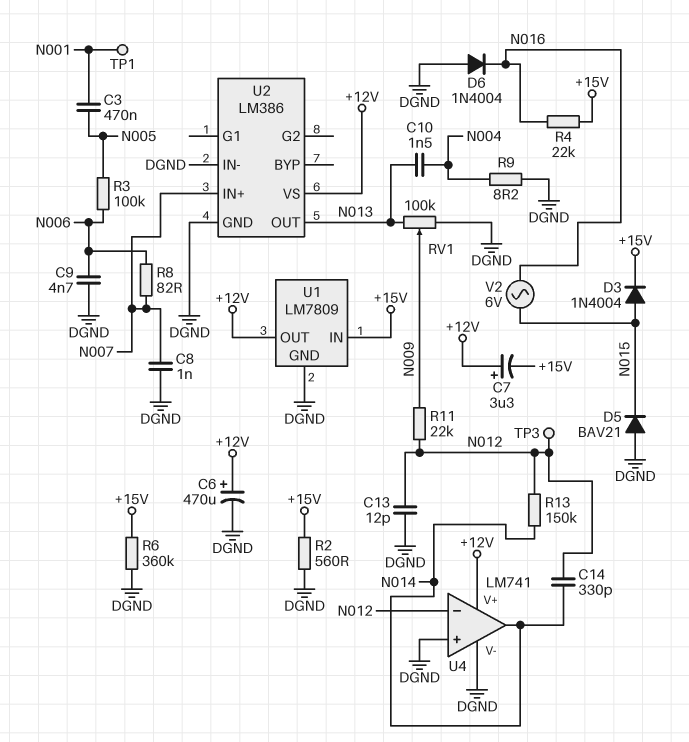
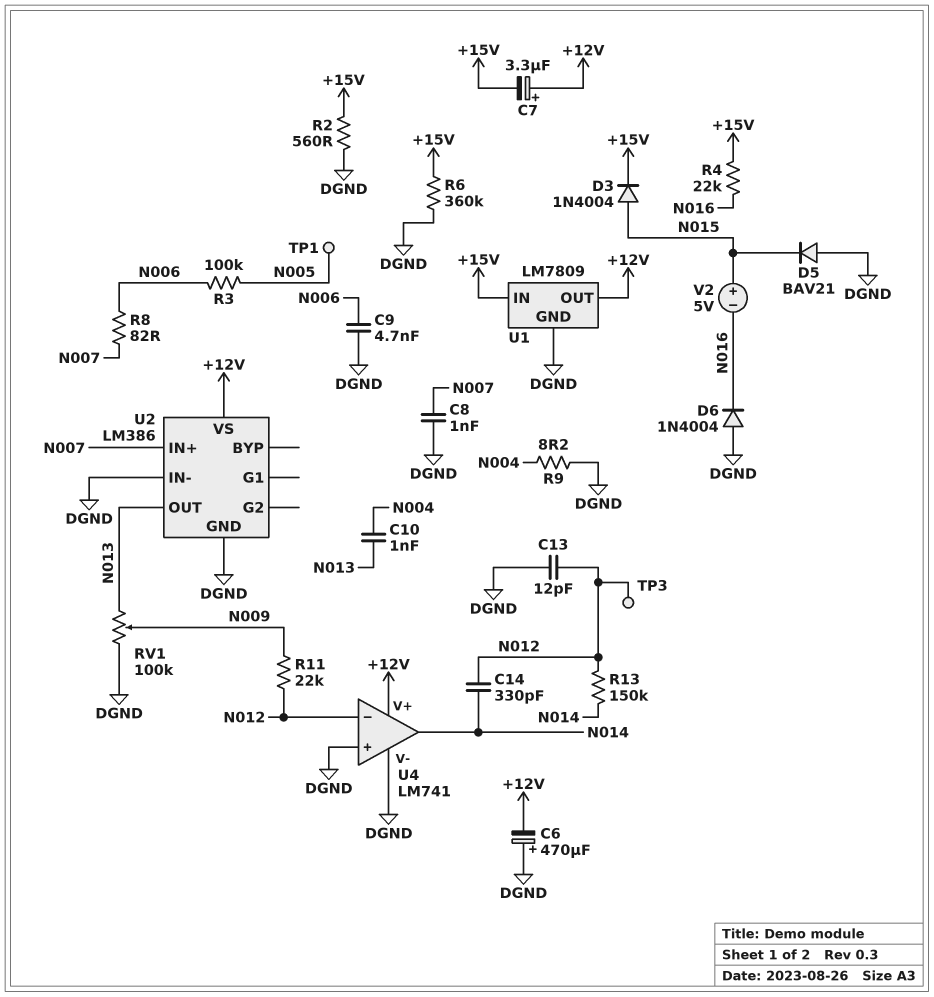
C3: 470nF (N001, N005) -> none
C6: 470uF (plus +12V, minus DGND) -> 470uF (plus DGND, minus +12V)
C10: 1.5nF (N004, N013) -> 1nF (N004, N013)
TP1: test point (N001) -> test point (N005)
V2: AC 6V (N015, N016) -> 5V (plus N015, minus N016)

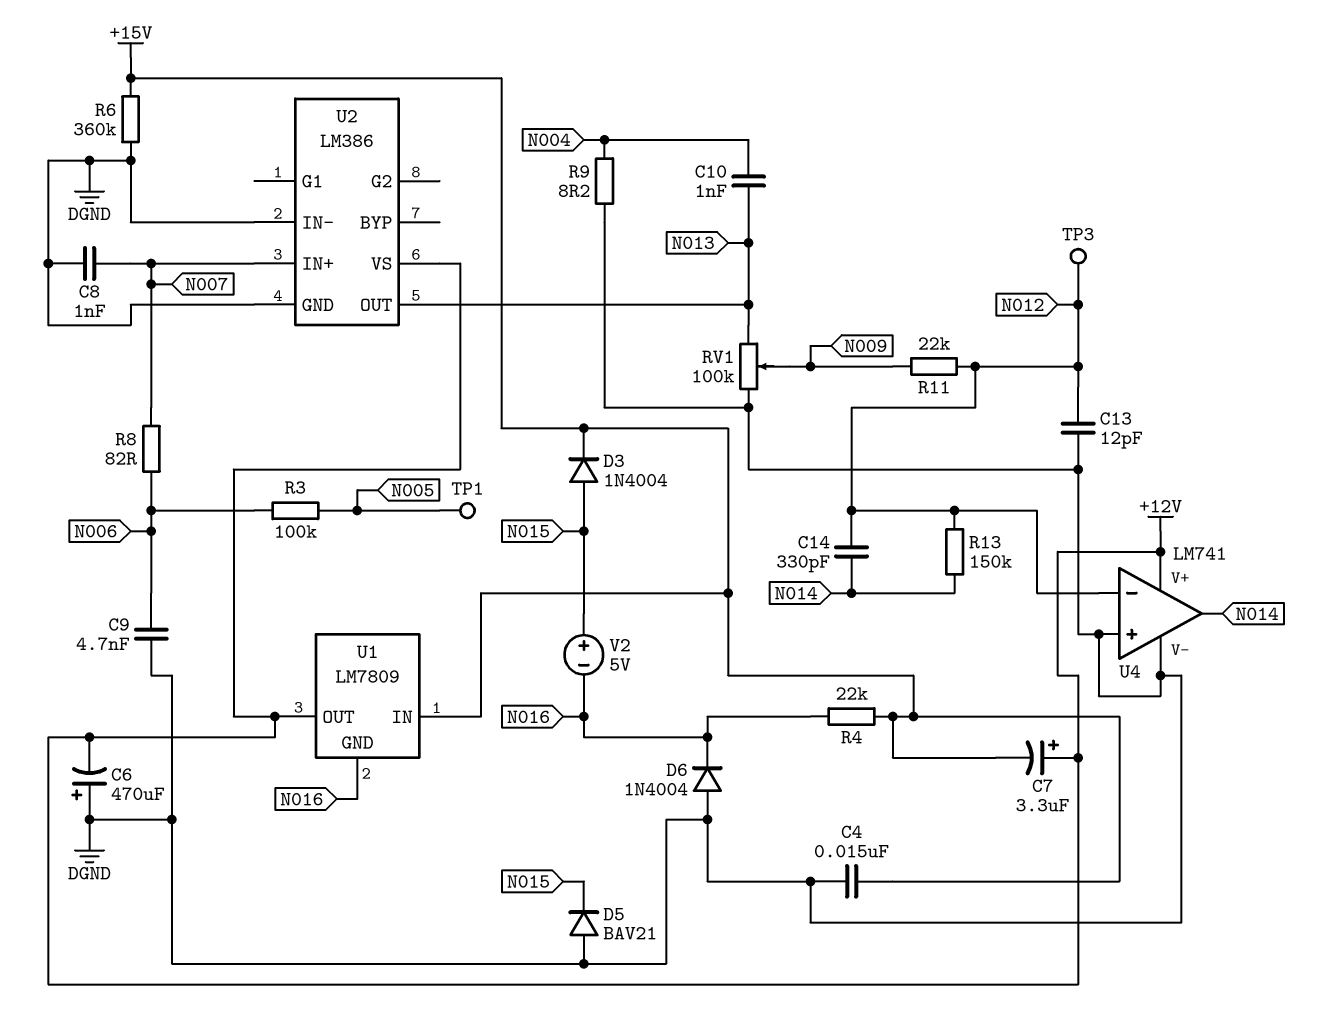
C4: none -> 15nF (+15V, DGND)
R2: 560 (+15V, DGND) -> none
U1 pin GND: DGND -> N016

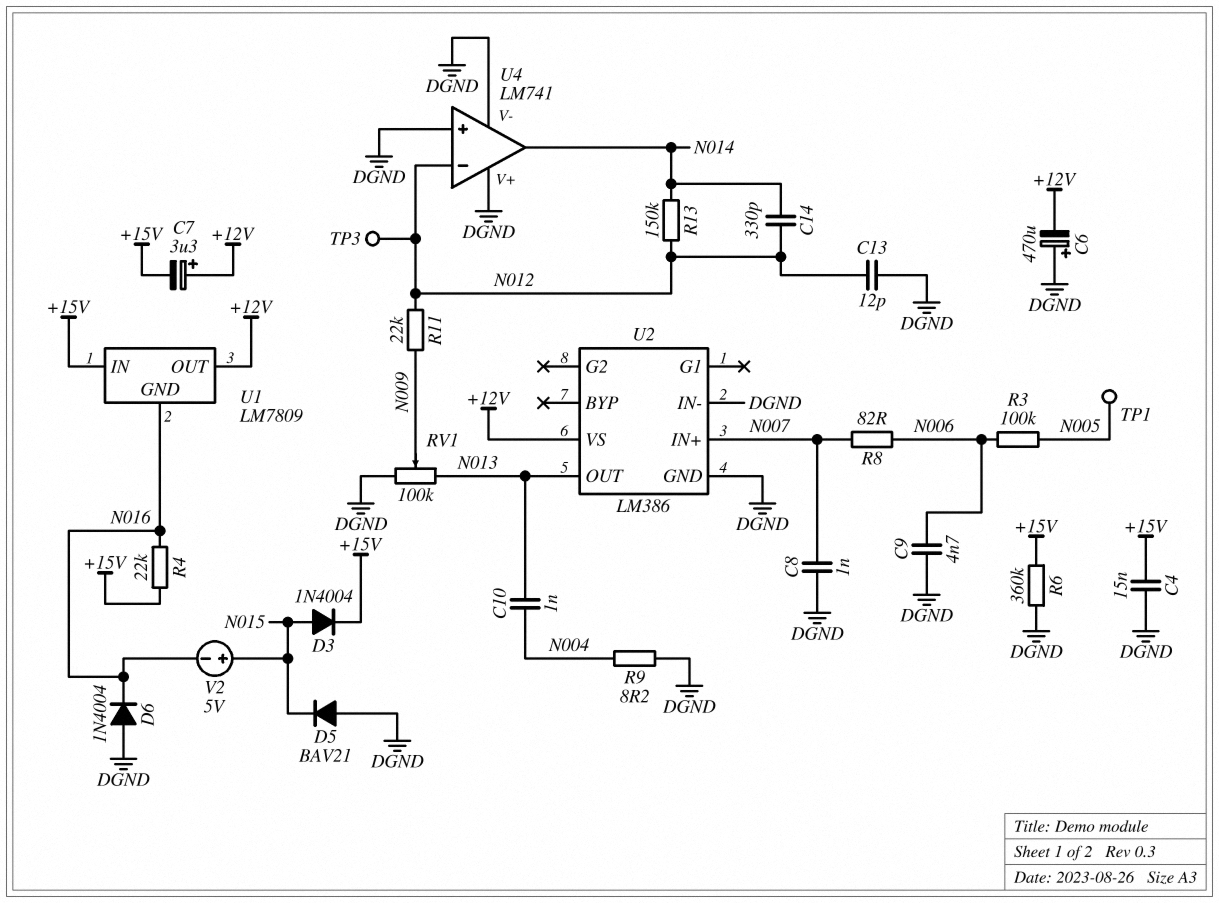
U4 pin V+: +12V -> DGND

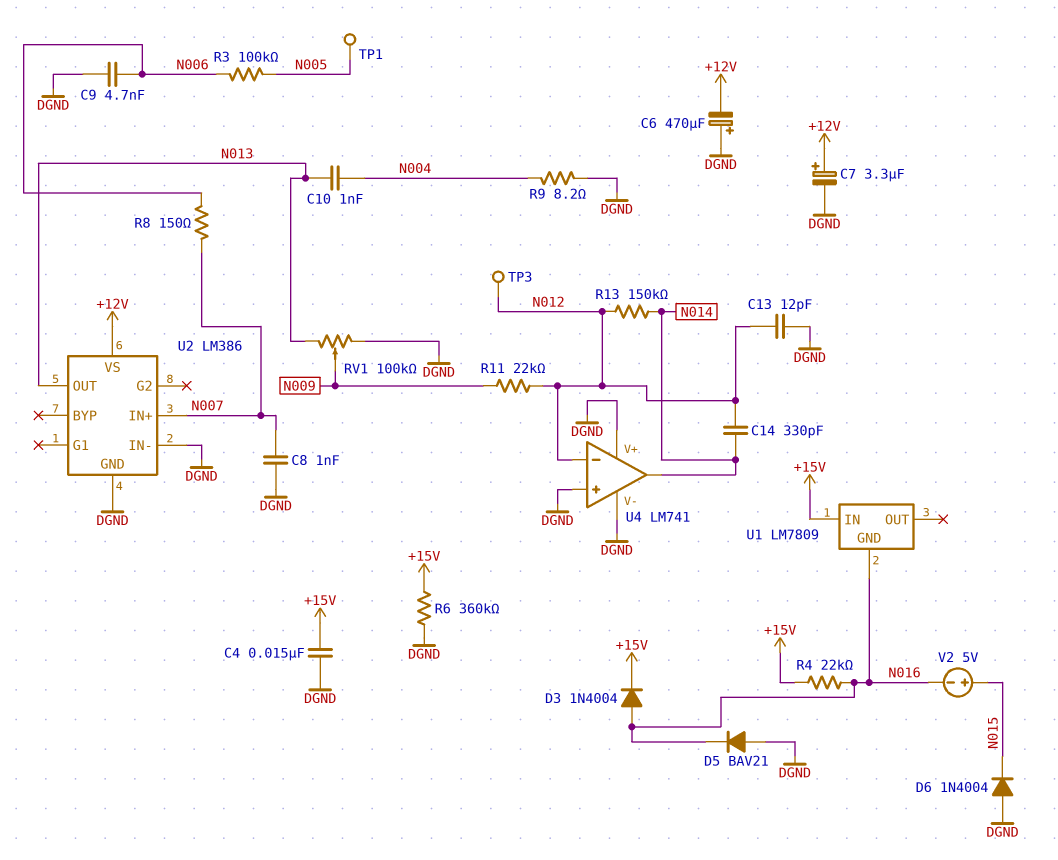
C7: 3.3uF (plus +12V, minus +15V) -> 3.3uF (plus +12V, minus DGND)
D3: diode 1N4004 (A N015, K +15V) -> diode 1N4004 (A N016, K +15V)
D5: diode BAV21 (A DGND, K N015) -> diode BAV21 (A DGND, K N016)
D6: diode 1N4004 (A DGND, K N016) -> diode 1N4004 (A DGND, K N015)
R8: 82 (N006, N007) -> 150 (N006, N007)
U1 pin OUT: +12V -> none

